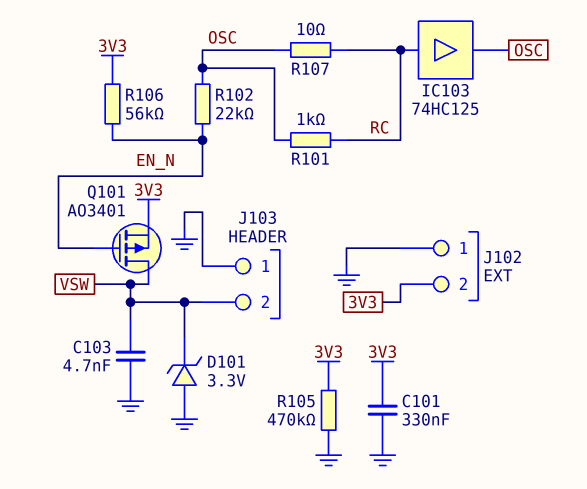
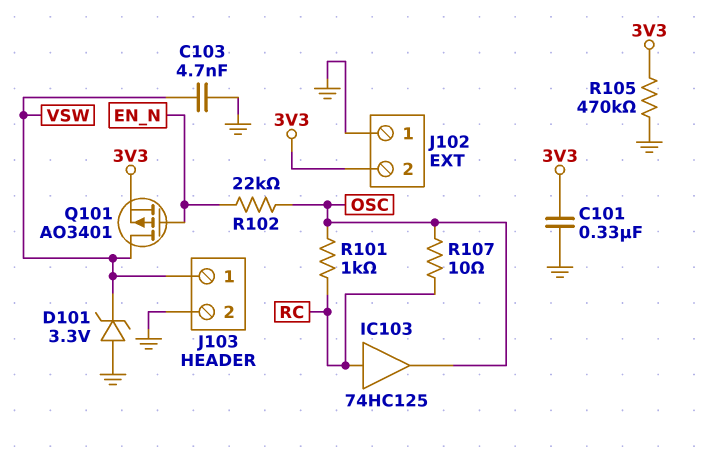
J103 pin 1: GND -> VSW
J103 pin 2: VSW -> GND
R106: 56k (3V3, EN_N) -> none

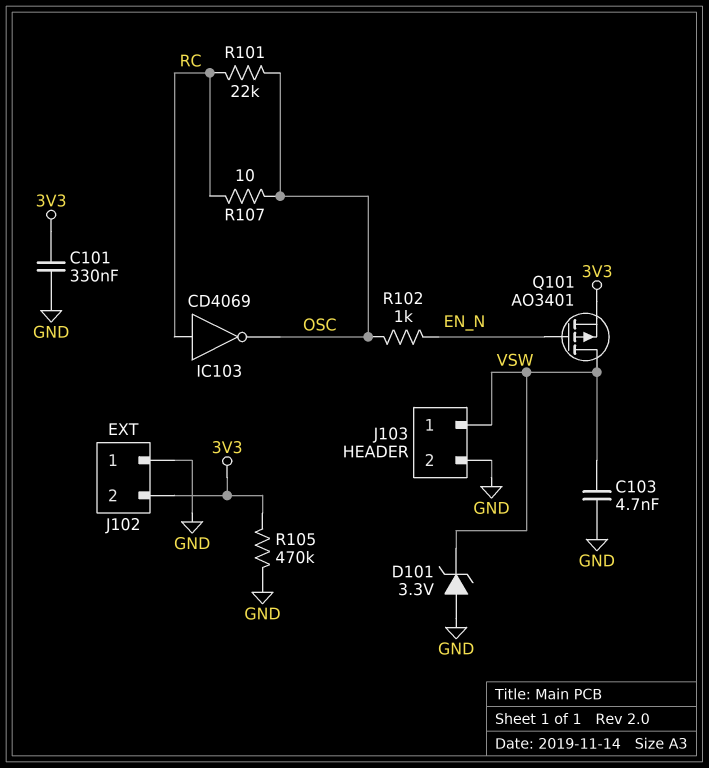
IC103: buffer 74HC125 (in RC, out OSC) -> NOT CD4069 (in RC, out OSC)
R101: 1k (OSC, RC) -> 22k (OSC, RC)
R102: 22k (EN_N, OSC) -> 1k (EN_N, OSC)

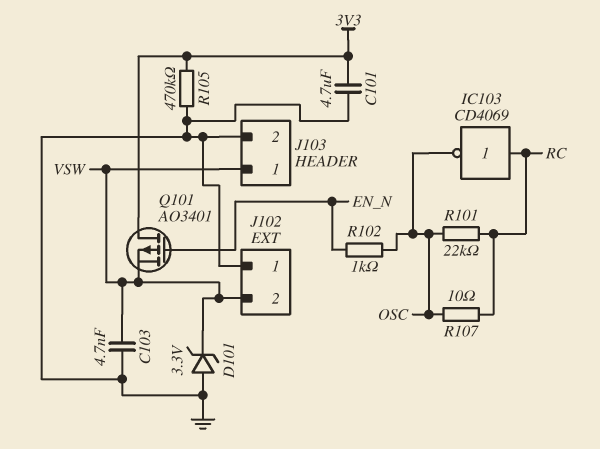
C101: 330nF (3V3, GND) -> 4.7uF (3V3, GND)
J102 pin 2: 3V3 -> VSW
Q101: PMOS AO3401 (G EN_N, D VSW, S 3V3) -> PMOS AO3401 (G EN_N, D 3V3, S VSW)

